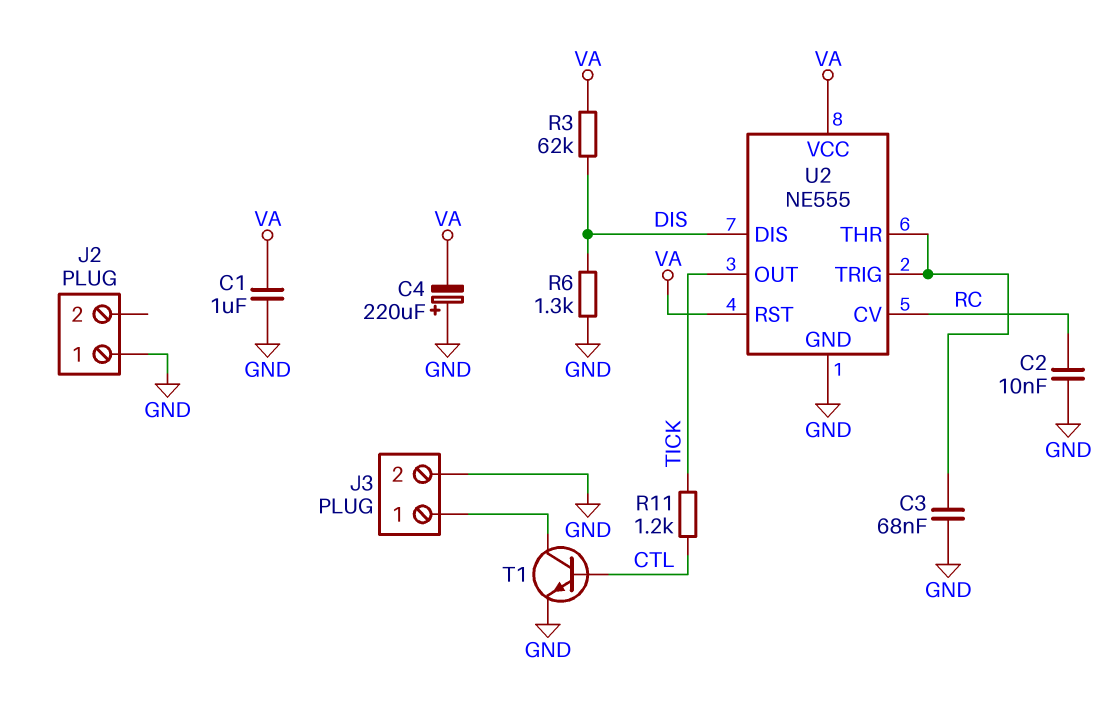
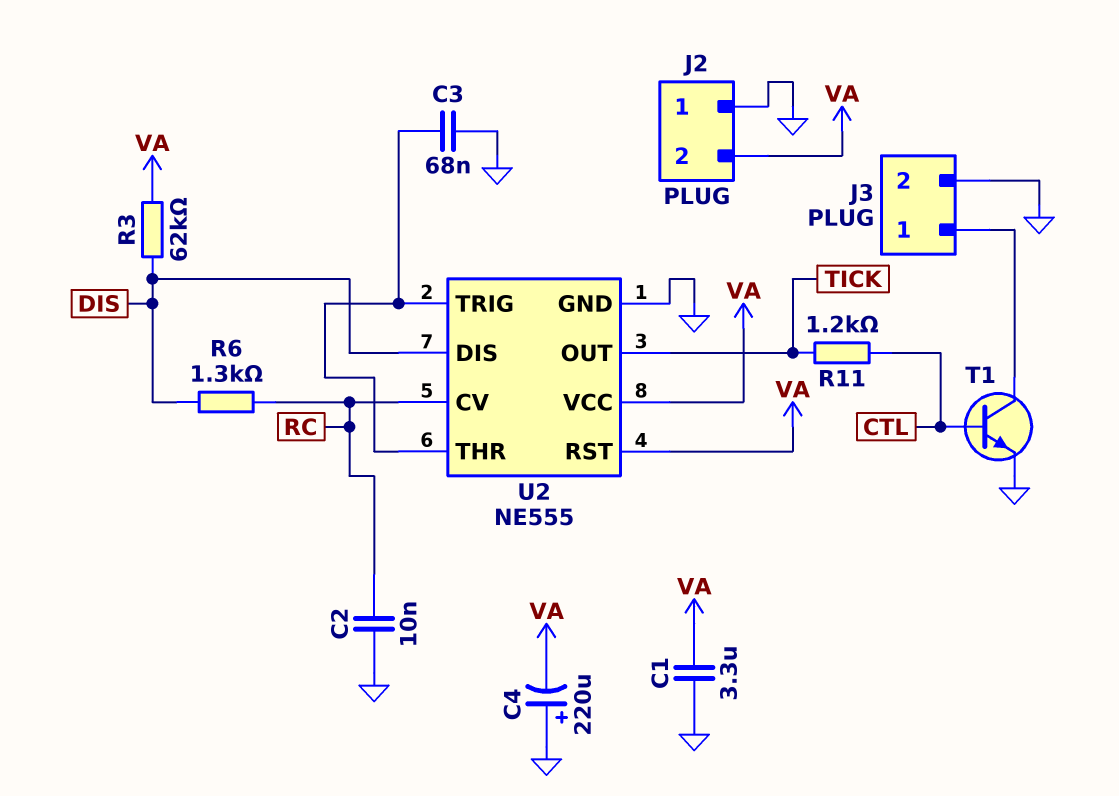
C1: 1uF (GND, VA) -> 3.3uF (GND, VA)
J2 pin 2: none -> VA
R6: 1.3k (DIS, GND) -> 1.3k (DIS, RC)

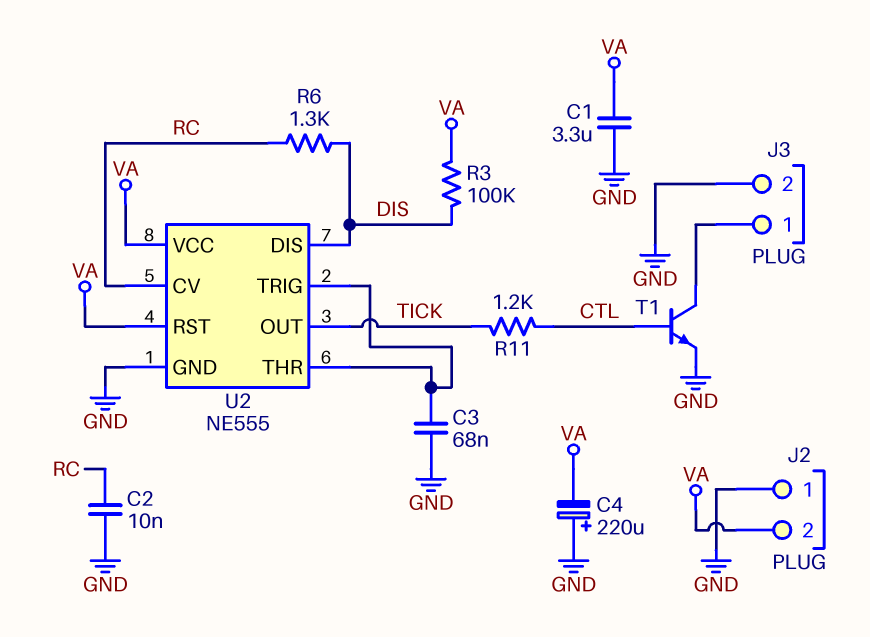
R3: 62k (DIS, VA) -> 100k (DIS, VA)

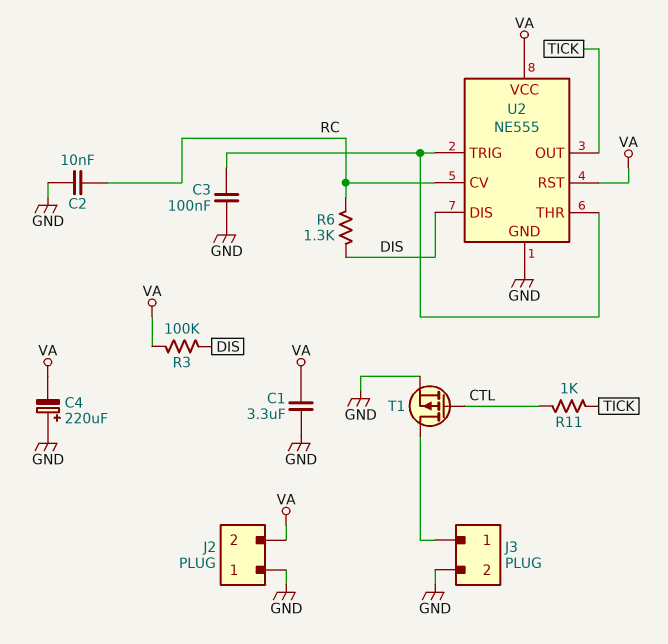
C3: 68nF (GND, U2/THR) -> 100nF (GND, U2/THR)
R11: 1.2k (CTL, TICK) -> 1k (CTL, TICK)
T1: NPN (B CTL, C J3/1, E GND) -> PMOS (G CTL, D J3/1, S GND)

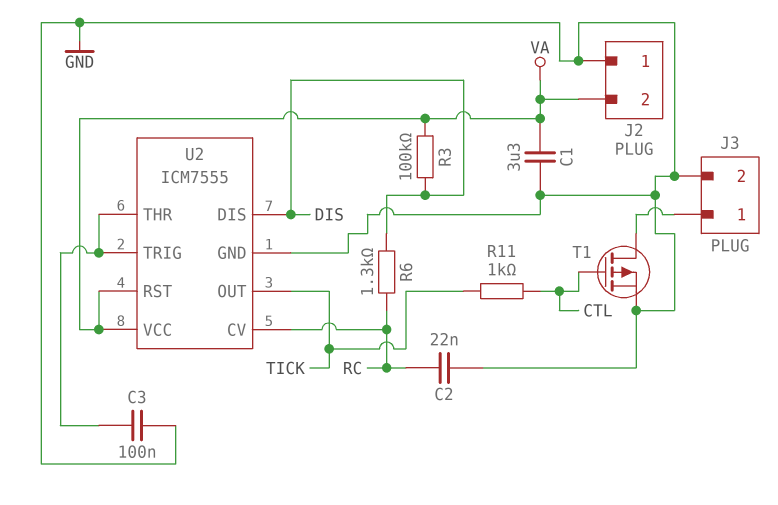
C2: 10nF (GND, RC) -> 22nF (GND, RC)
C4: 220uF (plus GND, minus VA) -> none
U2: NE555 -> ICM7555

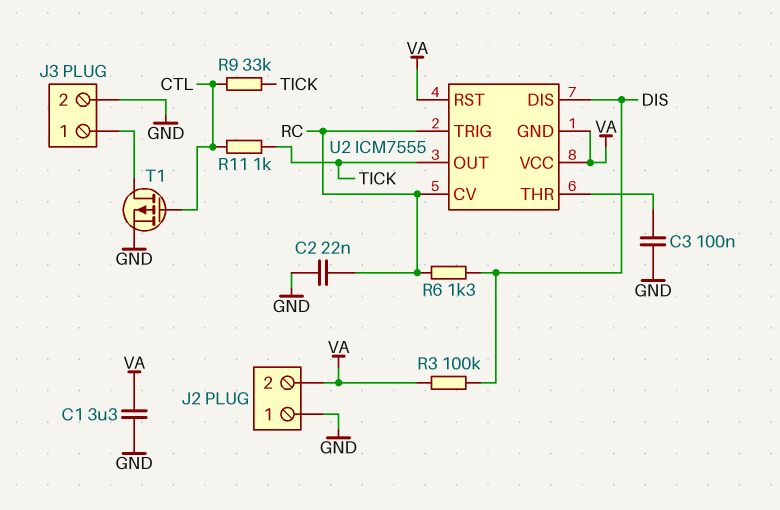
R9: none -> 33k (CTL, TICK)
U2 pin GND: GND -> VA
U2 pin TRIG: U2/THR -> RC

